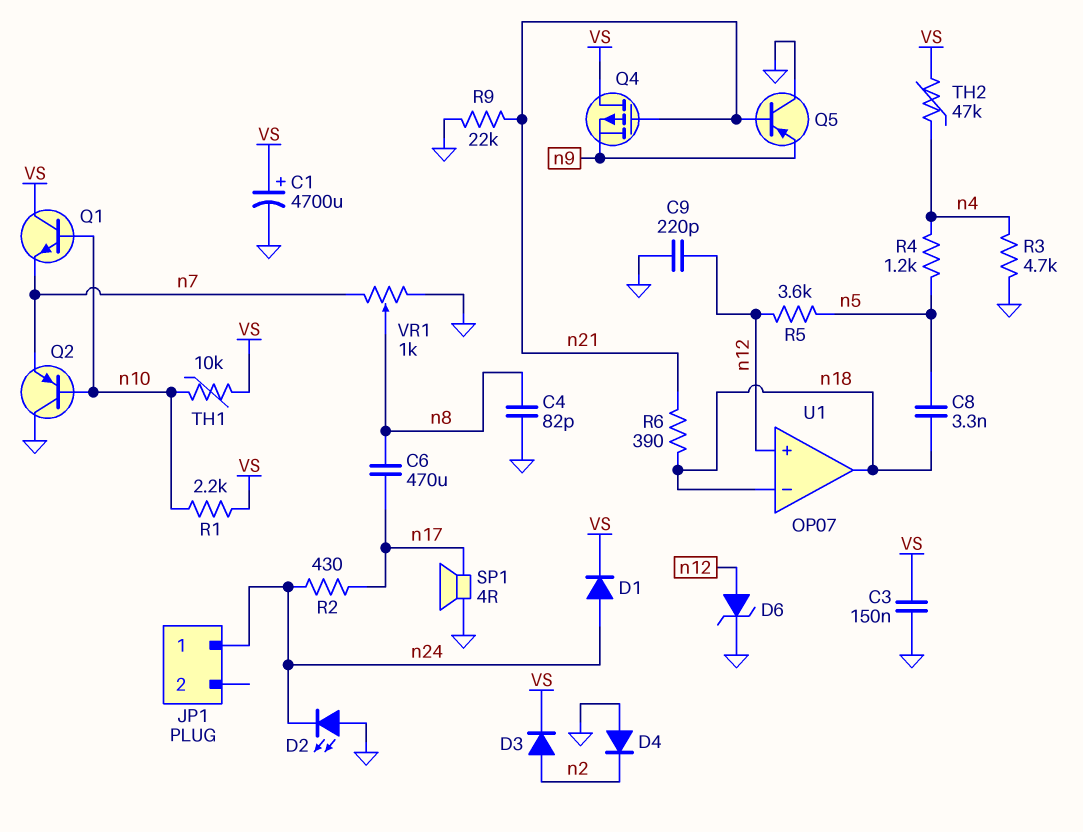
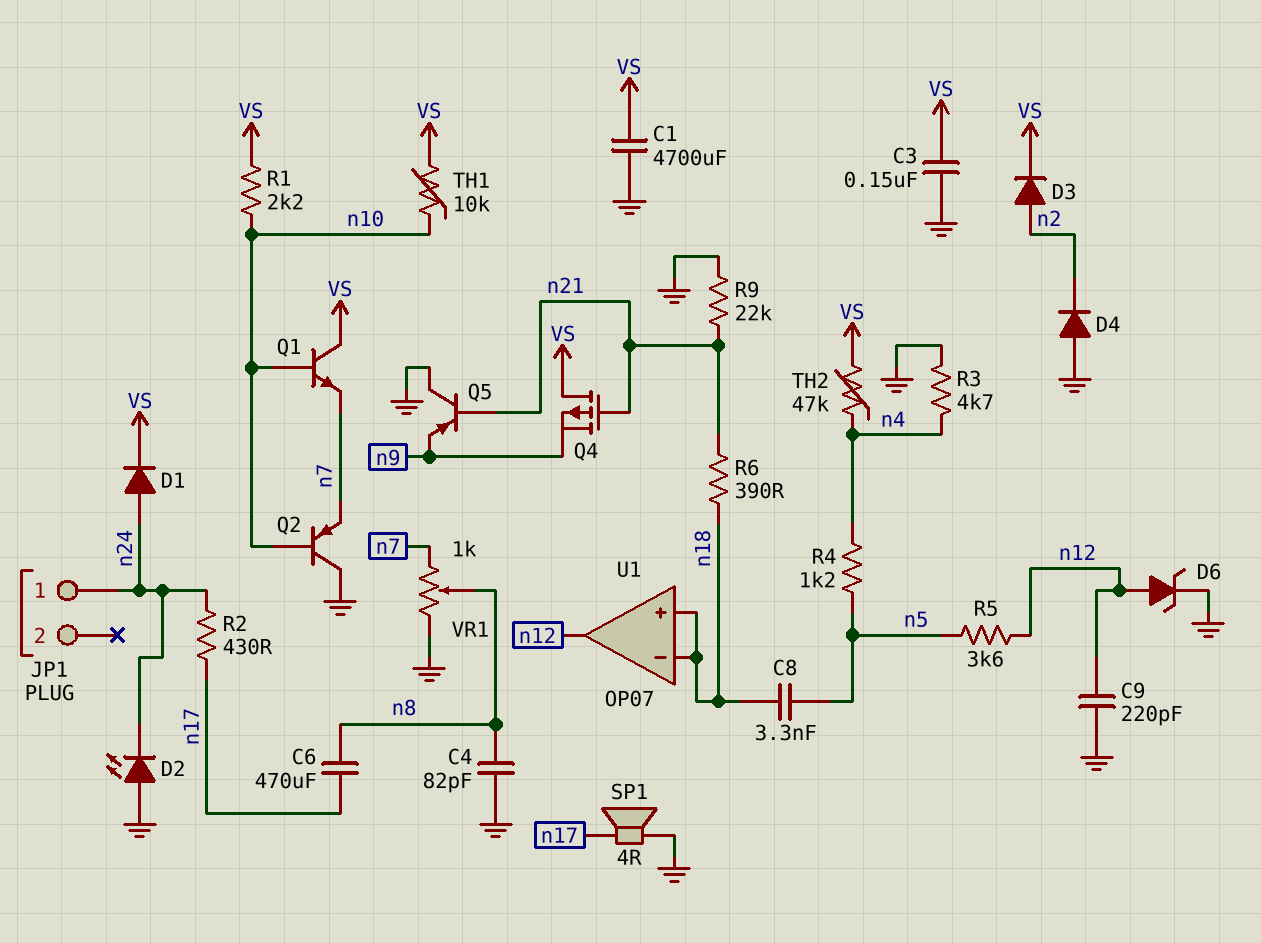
C1: 4700uF (plus VS, minus GND) -> 4700uF (GND, VS)
U1 pin in+: n12 -> n18
U1 pin out: n18 -> n12

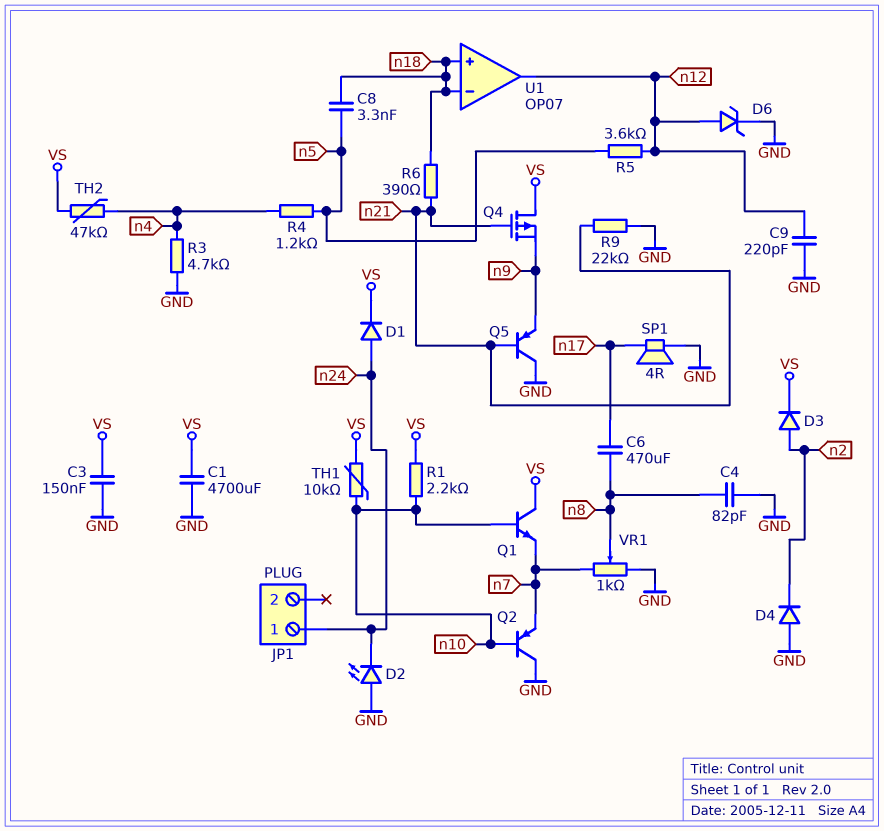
R2: 430 (n17, n24) -> none

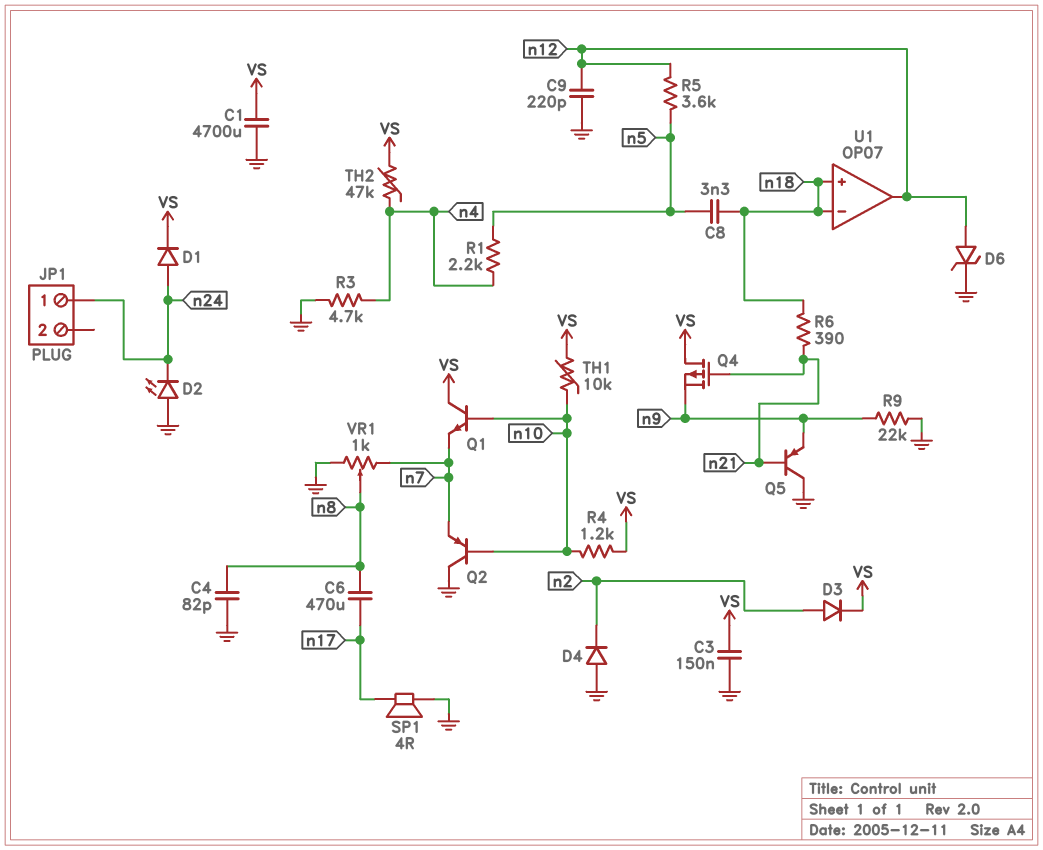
R1: 2.2k (VS, n10) -> 2.2k (n4, n5)
R4: 1.2k (n4, n5) -> 1.2k (VS, n10)
R9: 22k (GND, n21) -> 22k (GND, n9)

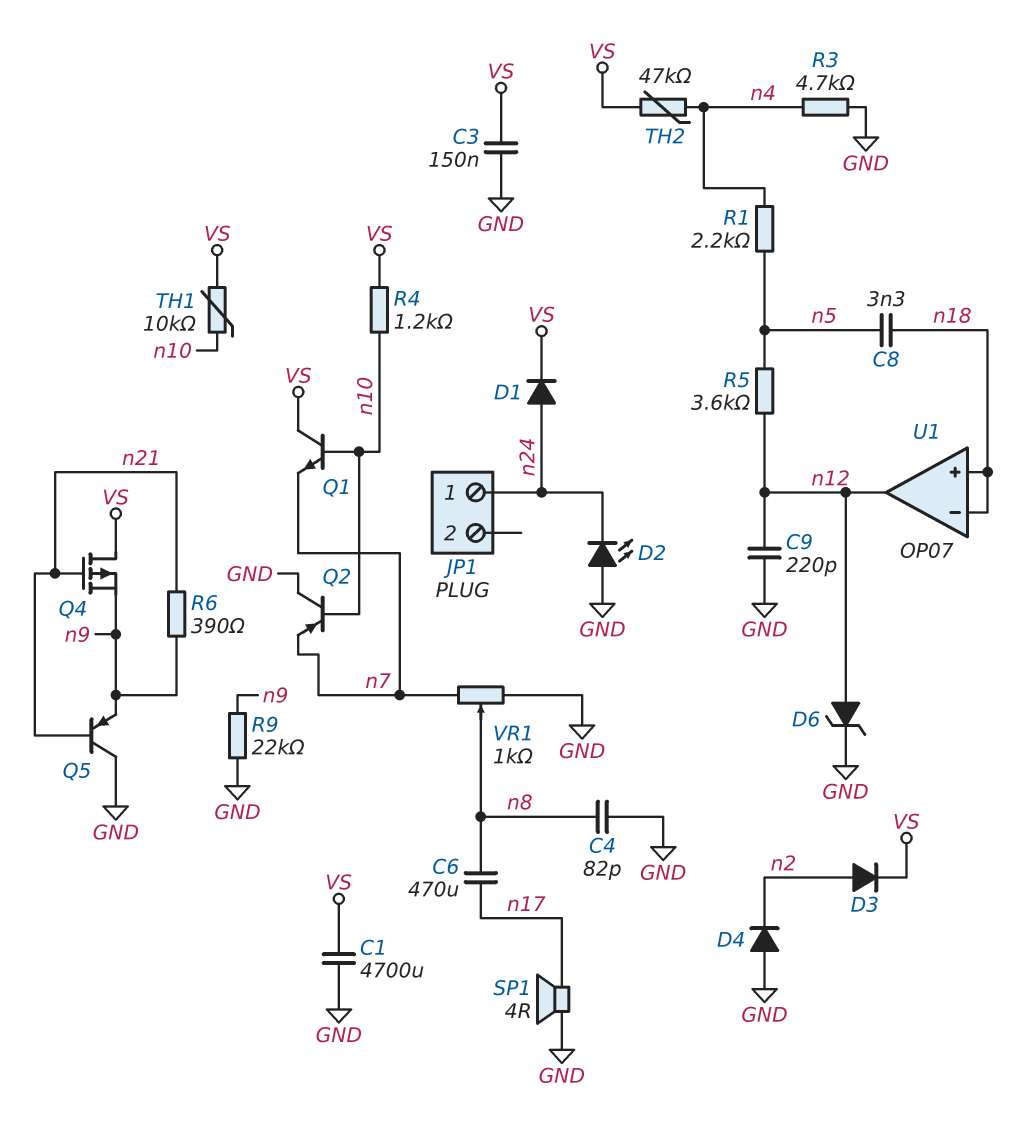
R6: 390 (n18, n21) -> 390 (n9, n21)

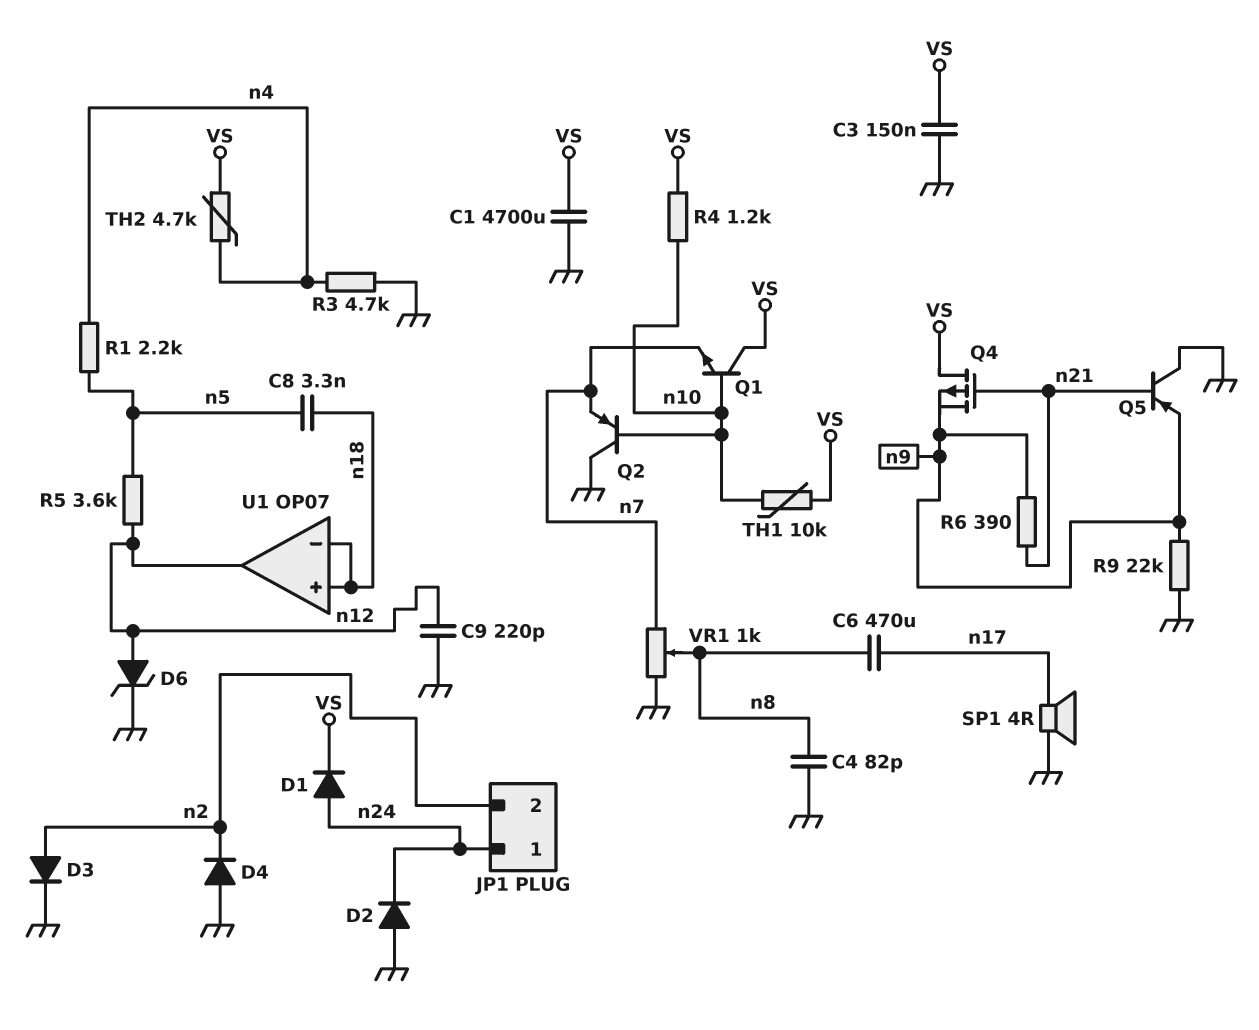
D2: LED (A GND, K n24) -> diode (A GND, K n24)
D3: diode (A n2, K VS) -> diode (A n2, K GND)
JP1 pin 2: none -> n2
TH2: 47k (VS, n4) -> 4.7k (VS, n4)

